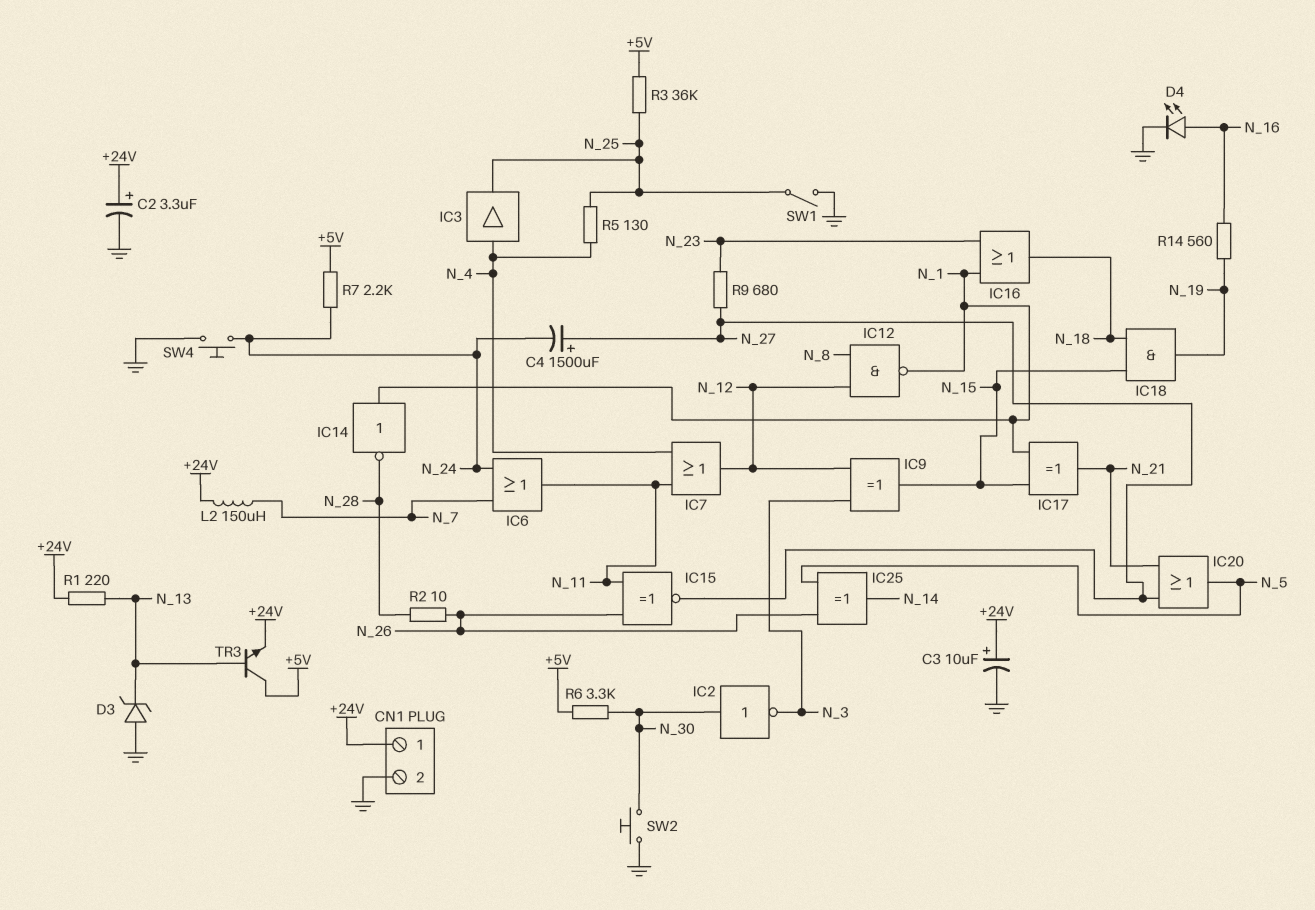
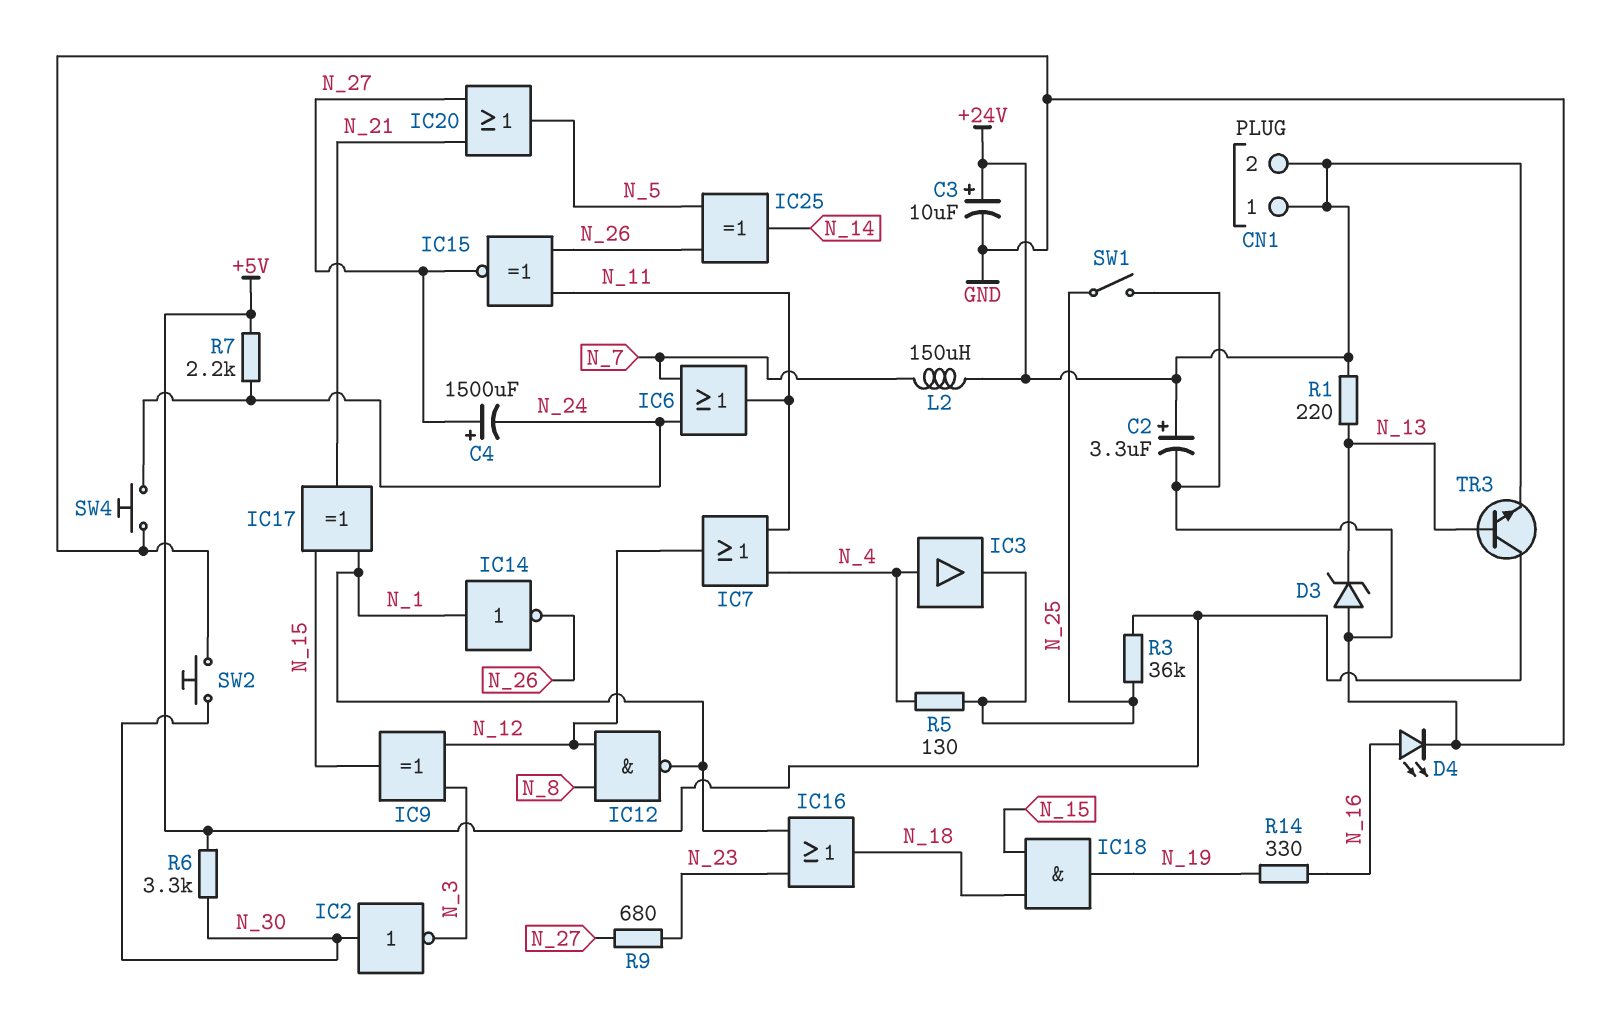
CN1 pin 2: GND -> +24V
IC14: NOT (in N_1, out N_28) -> NOT (in N_1, out N_26)
R2: 10 (N_26, N_28) -> none
R14: 560 (N_16, N_19) -> 330 (N_16, N_19)

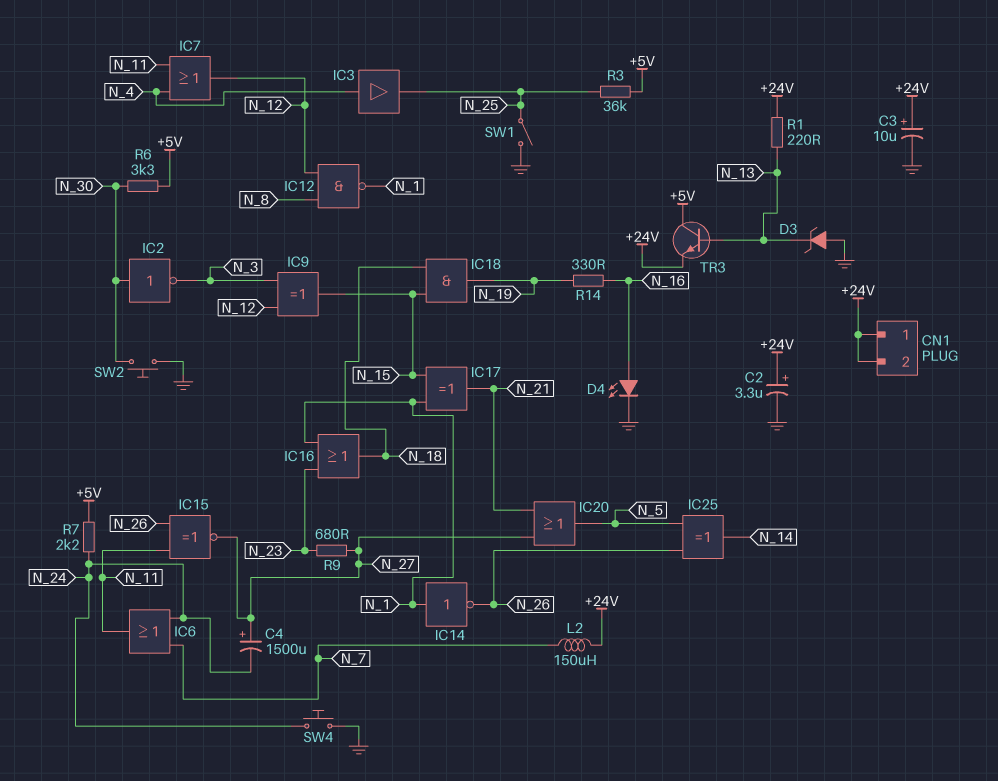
R5: 130 (N_4, N_25) -> none

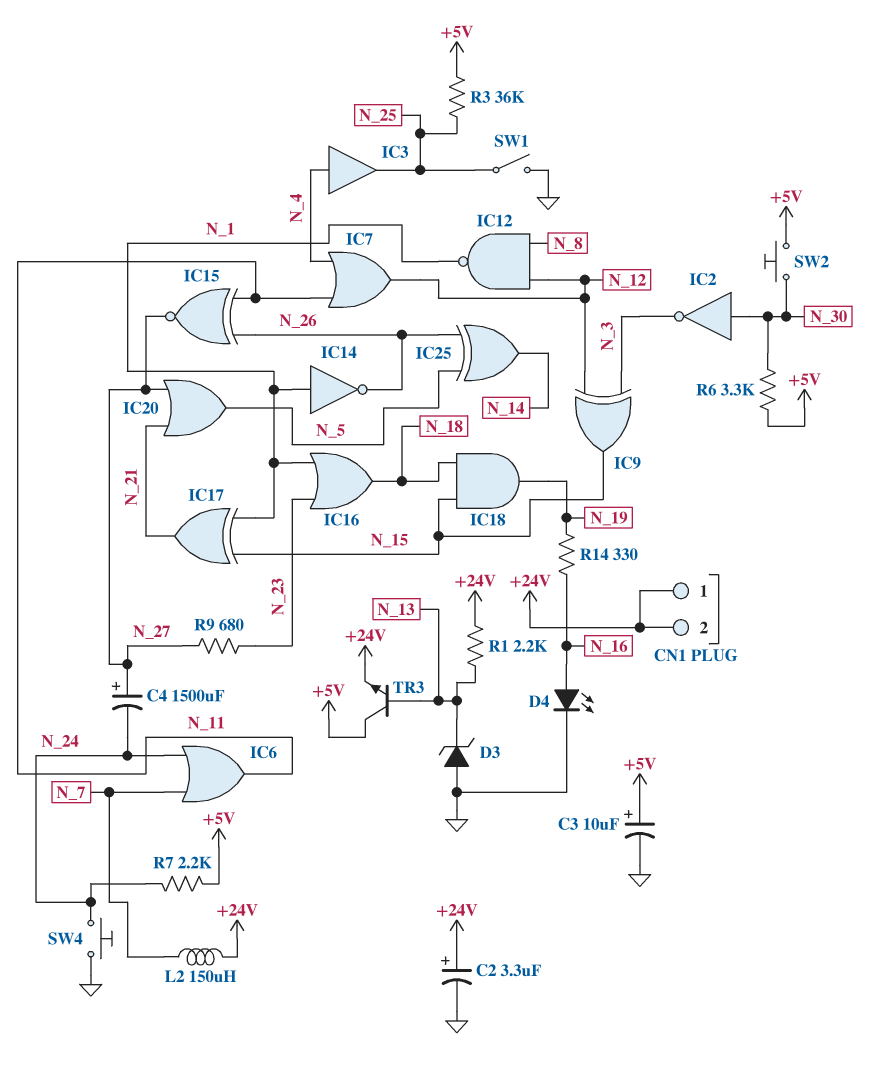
C3: 10uF (plus +24V, minus GND) -> 10uF (plus +5V, minus GND)
R1: 220 (+24V, N_13) -> 2.2k (+24V, N_13)
SW2: button (GND, N_30) -> button (+5V, N_30)

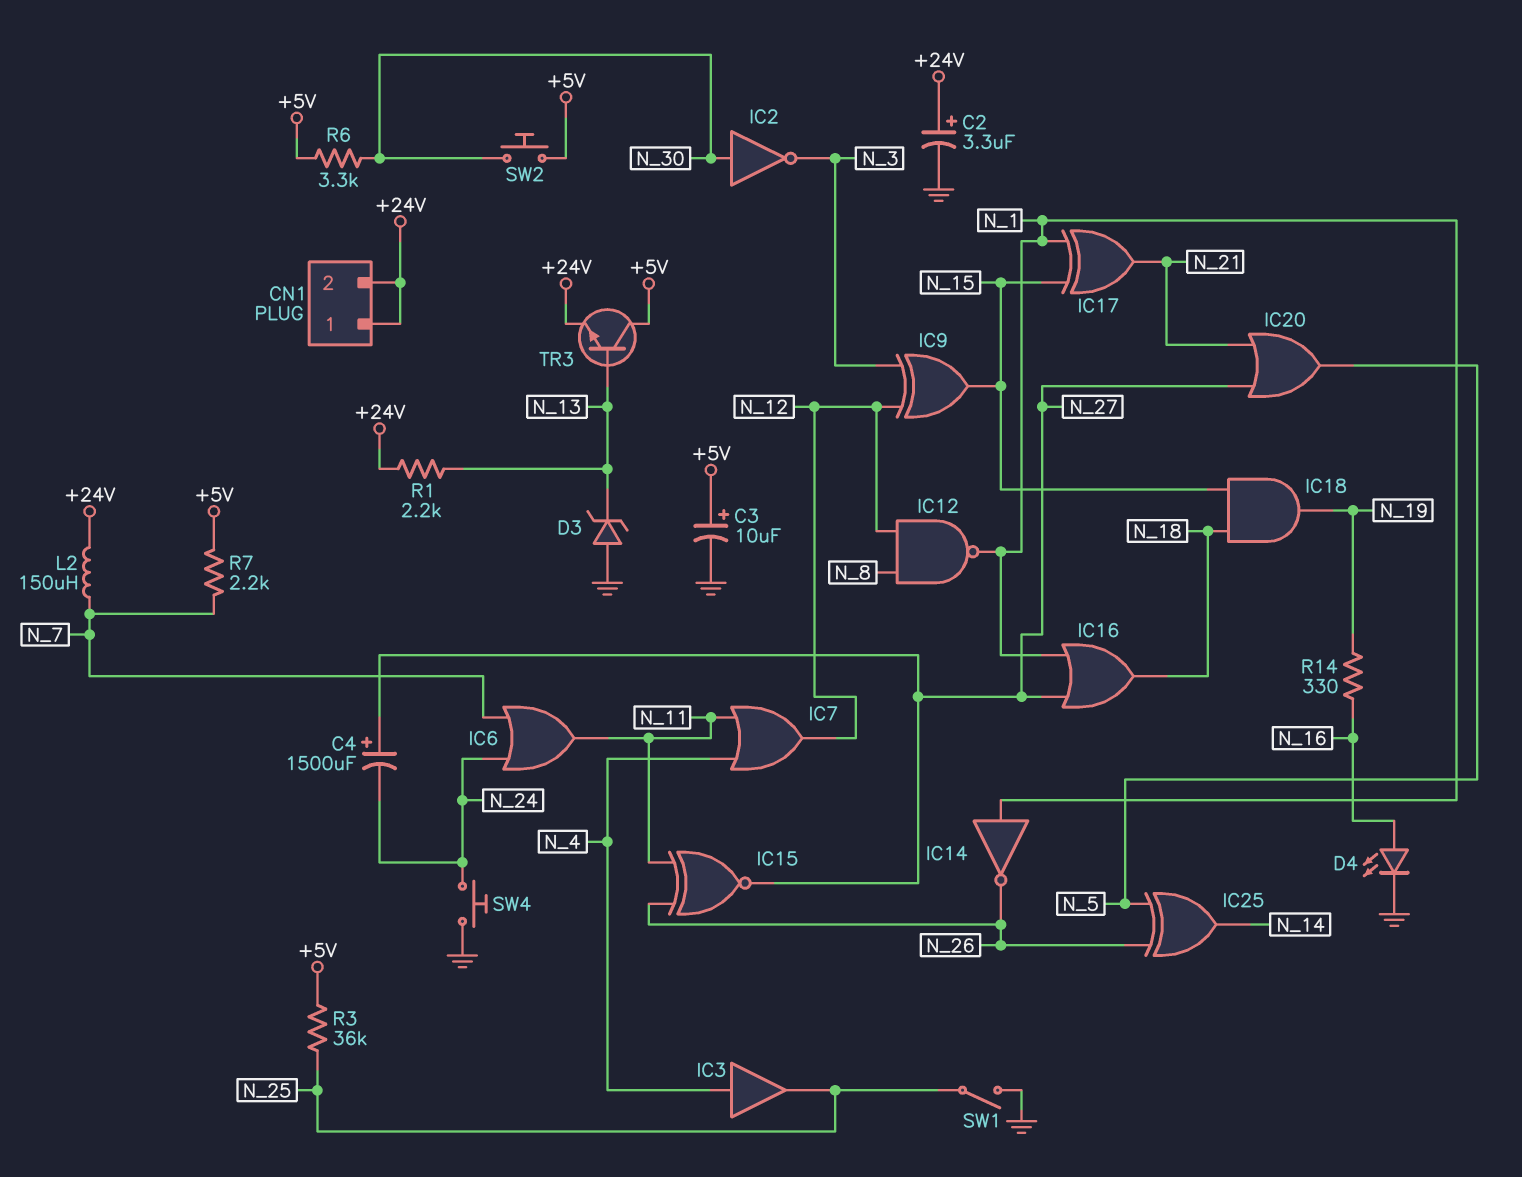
IC16: OR (in N_1, in N_23, out N_18) -> OR (in N_1, in N_27, out N_18)
R7: 2.2k (+5V, N_24) -> 2.2k (+5V, N_7)
R9: 680 (N_23, N_27) -> none

